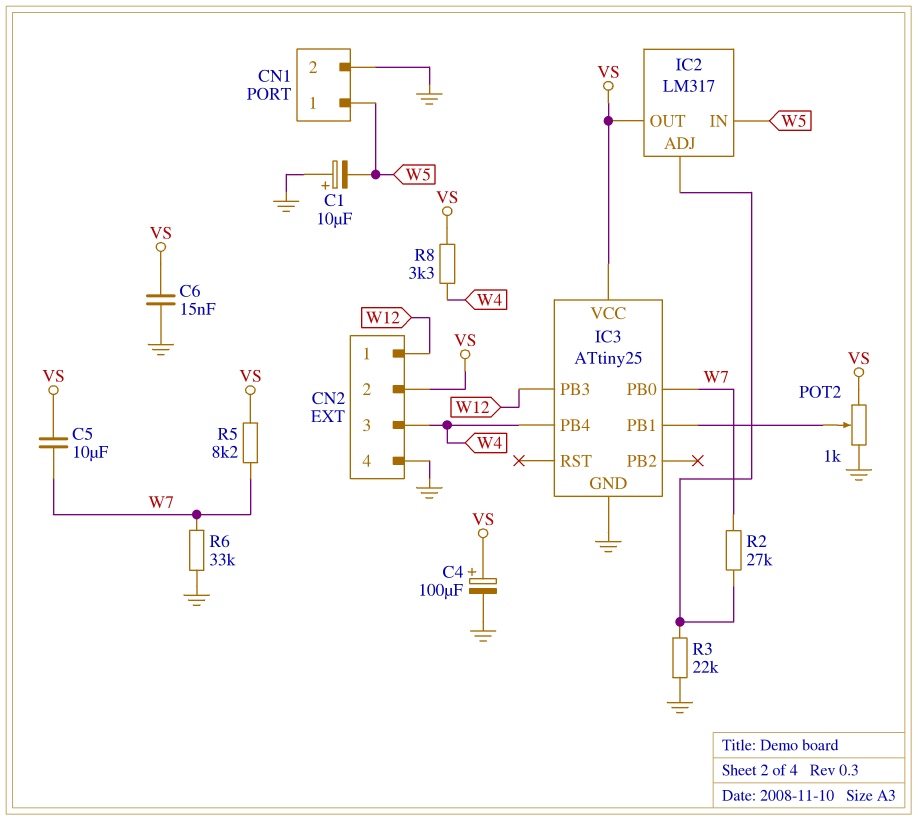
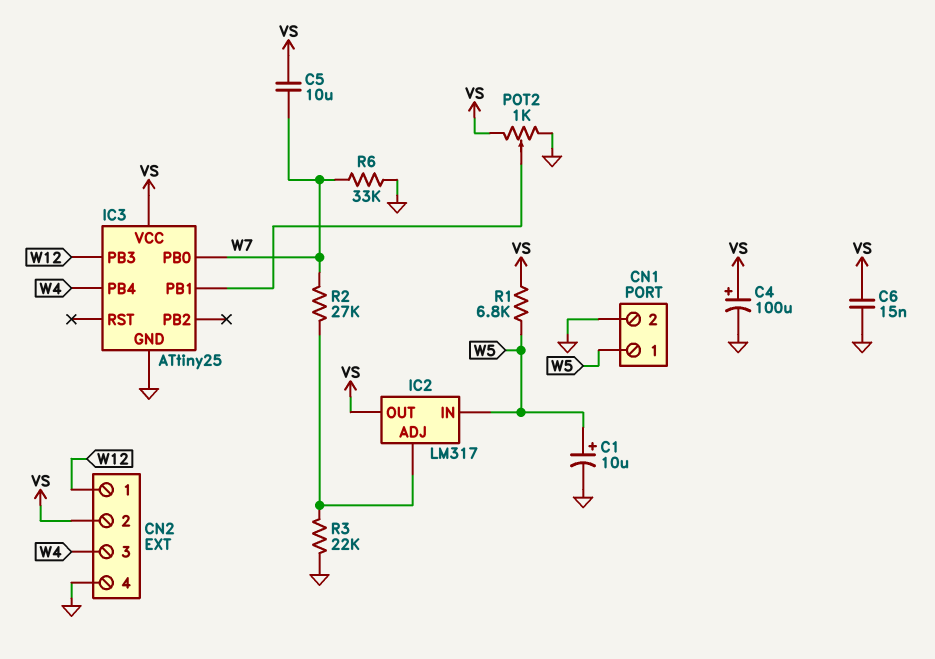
C1: 10uF (plus GND, minus W5) -> 10uF (plus W5, minus GND)
R1: none -> 6.8k (VS, W5)
R5: 8.2k (VS, W7) -> none
R8: 3.3k (VS, W4) -> none

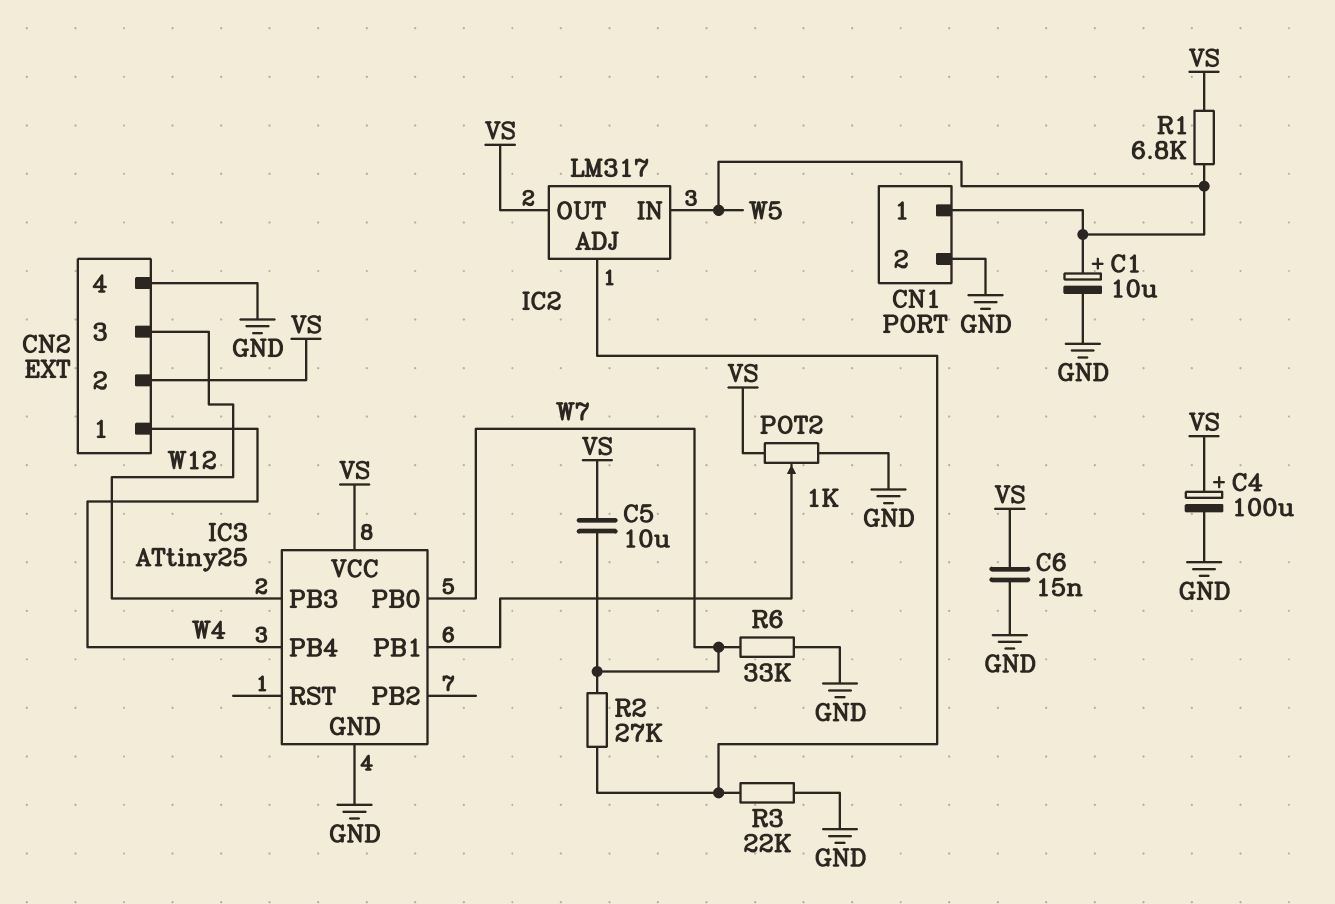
CN2 pin 1: W12 -> W4
CN2 pin 3: W4 -> W12

